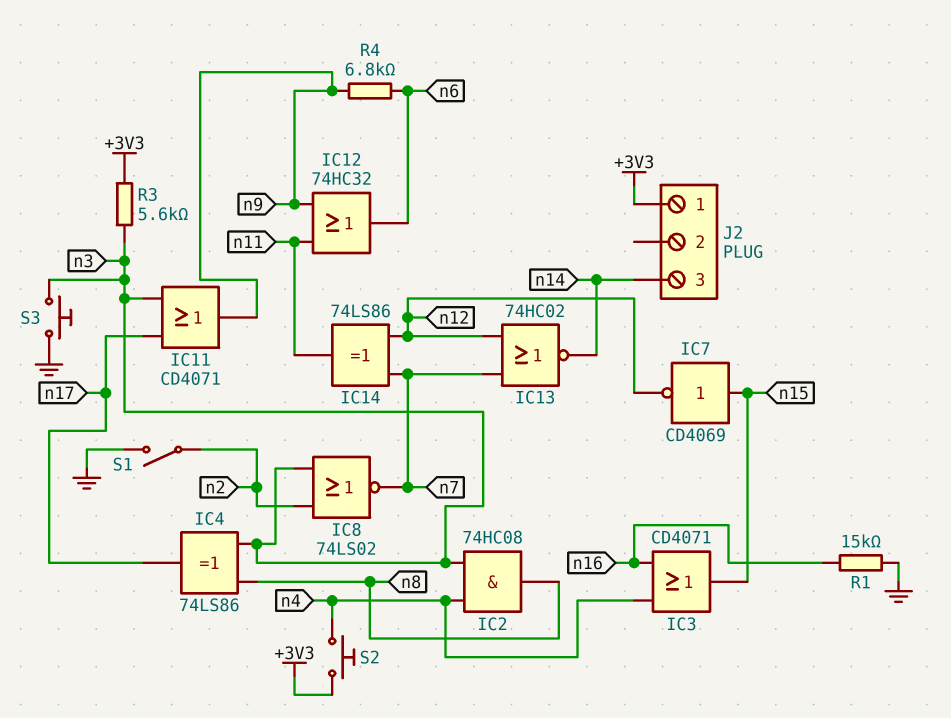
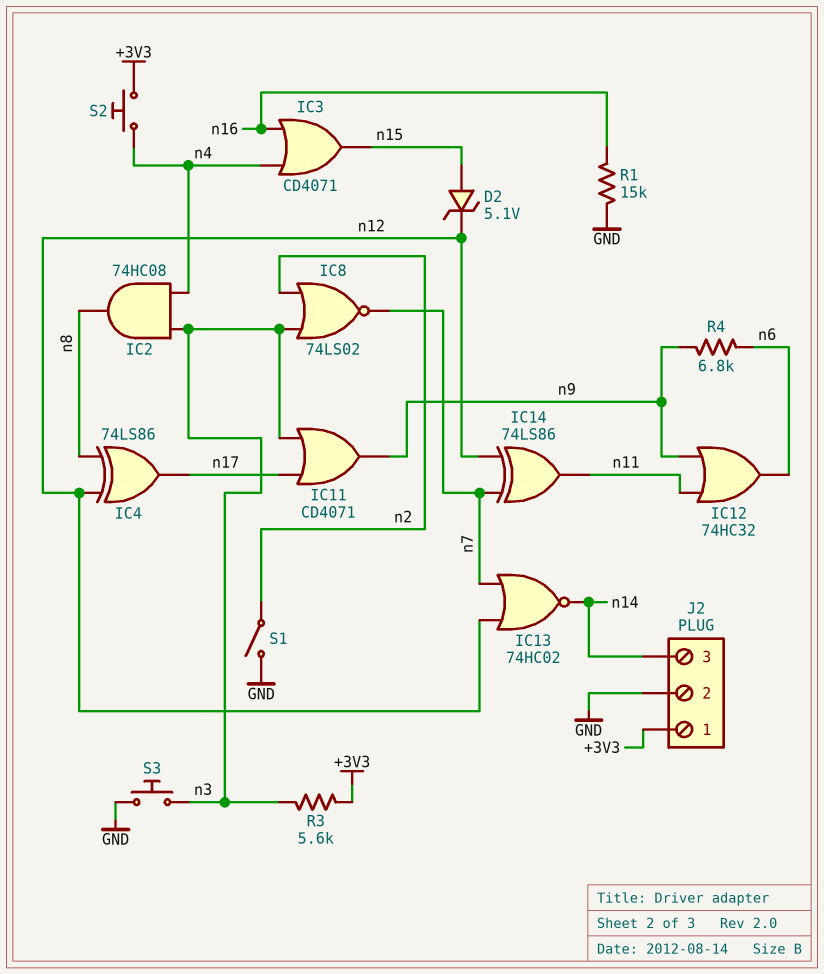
D2: none -> zener 5.1V (A n15, K n12)
IC4: XOR 74LS86 (in n3, in n8, out n17) -> XOR 74LS86 (in n8, in n12, out n17)
IC7: NOT CD4069 (in n15, out n12) -> none
J2 pin 2: none -> GND

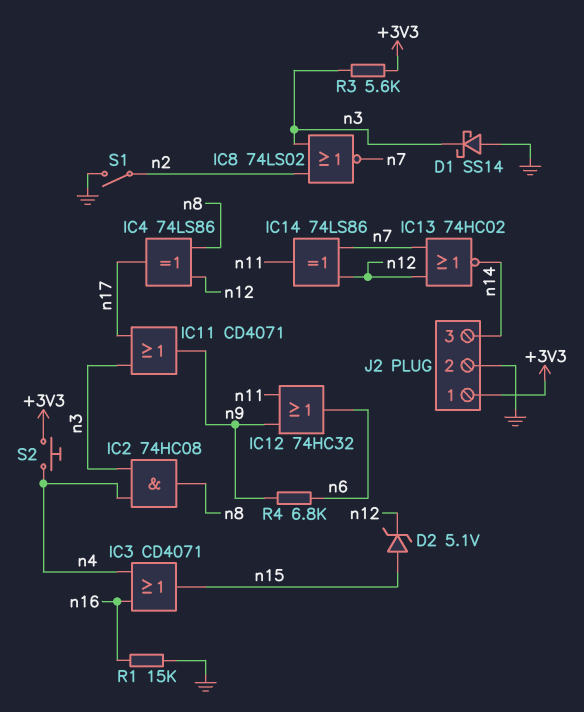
D1: none -> schottky SS14 (A GND, K n3)
S3: button (GND, n3) -> none

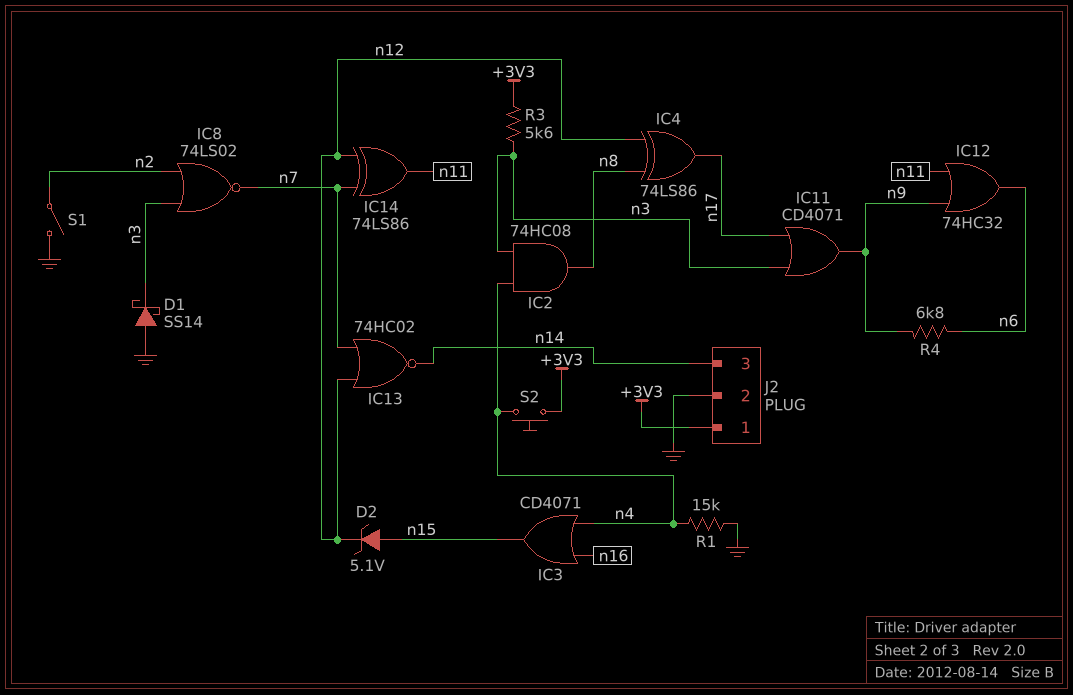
R1: 15k (GND, n16) -> 15k (GND, n4)

